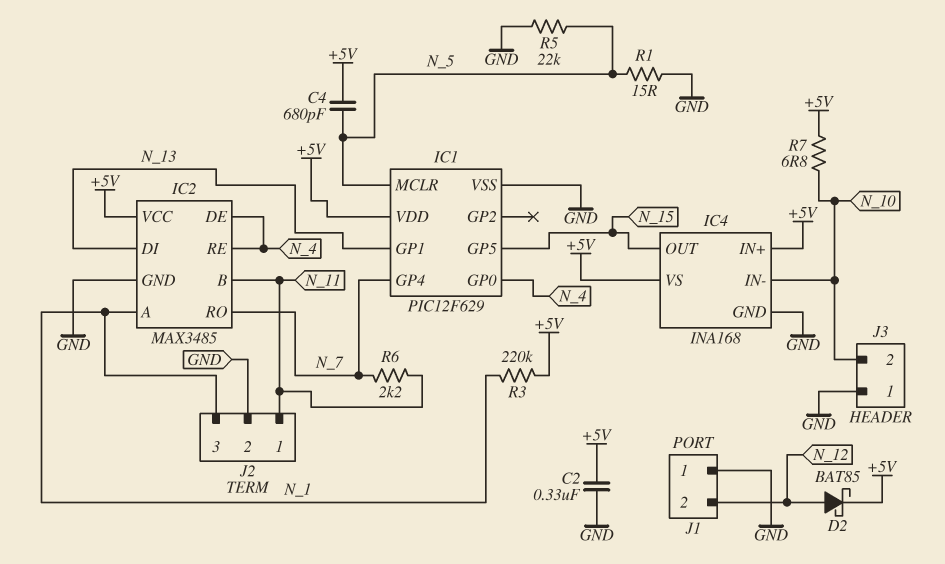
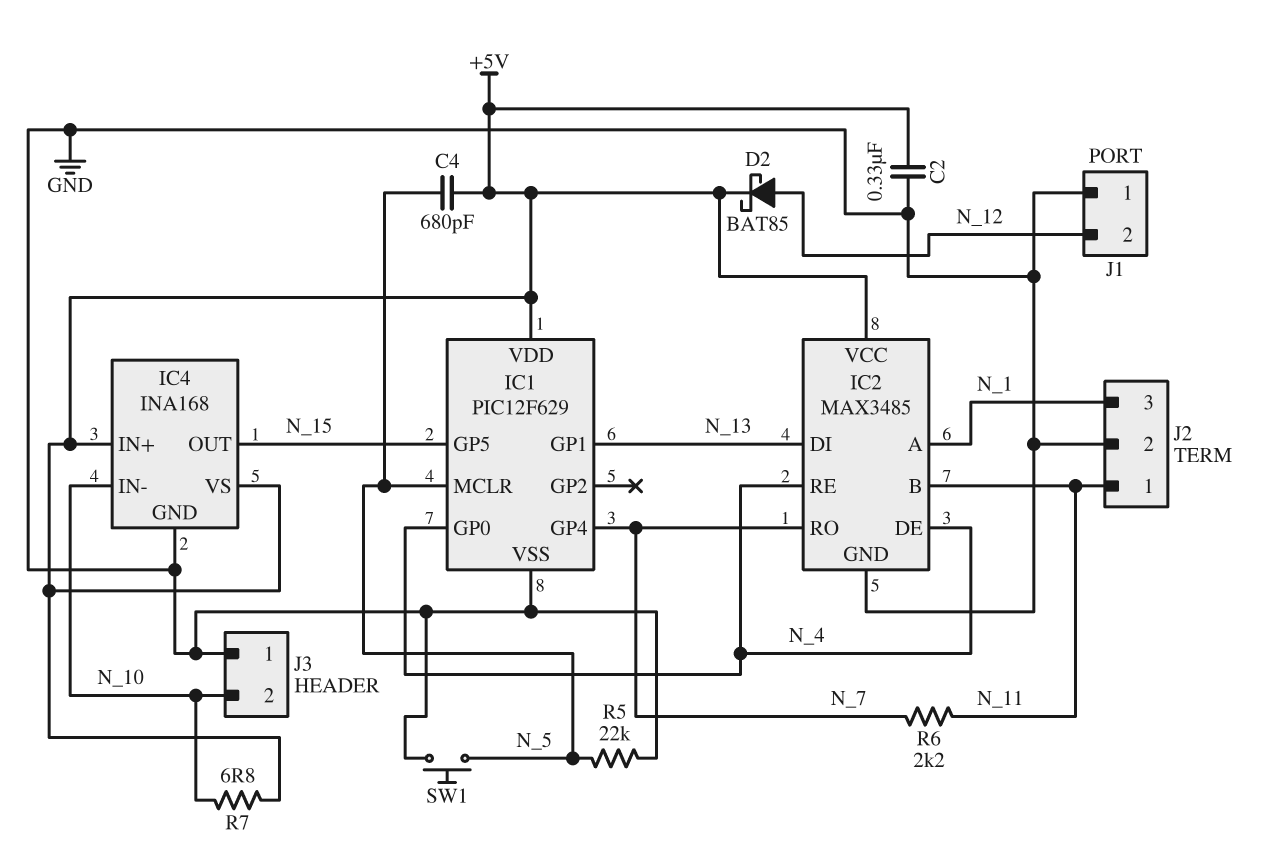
R1: 15 (GND, N_5) -> none
R3: 220k (+5V, N_1) -> none
SW1: none -> button (GND, N_5)

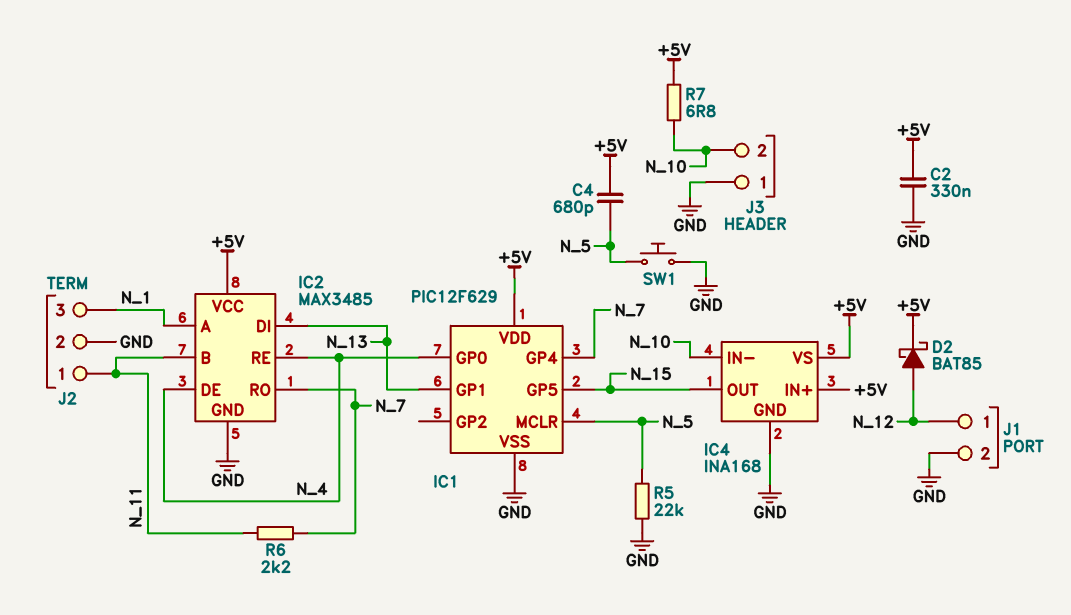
J1 pin 1: GND -> N_12
J1 pin 2: N_12 -> GND

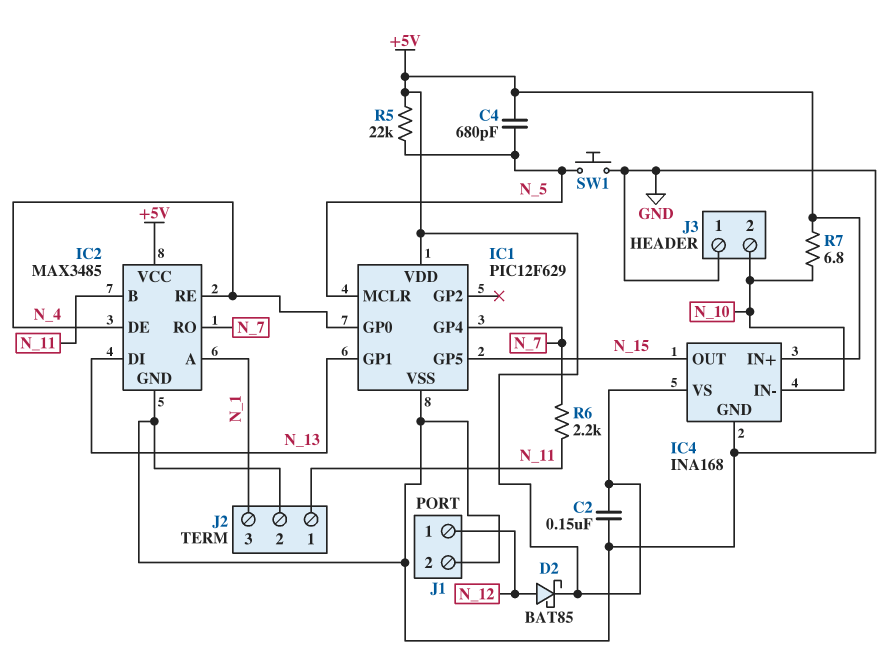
C2: 330nF (+5V, GND) -> 150nF (+5V, GND)
R5: 22k (GND, N_5) -> 22k (+5V, N_5)

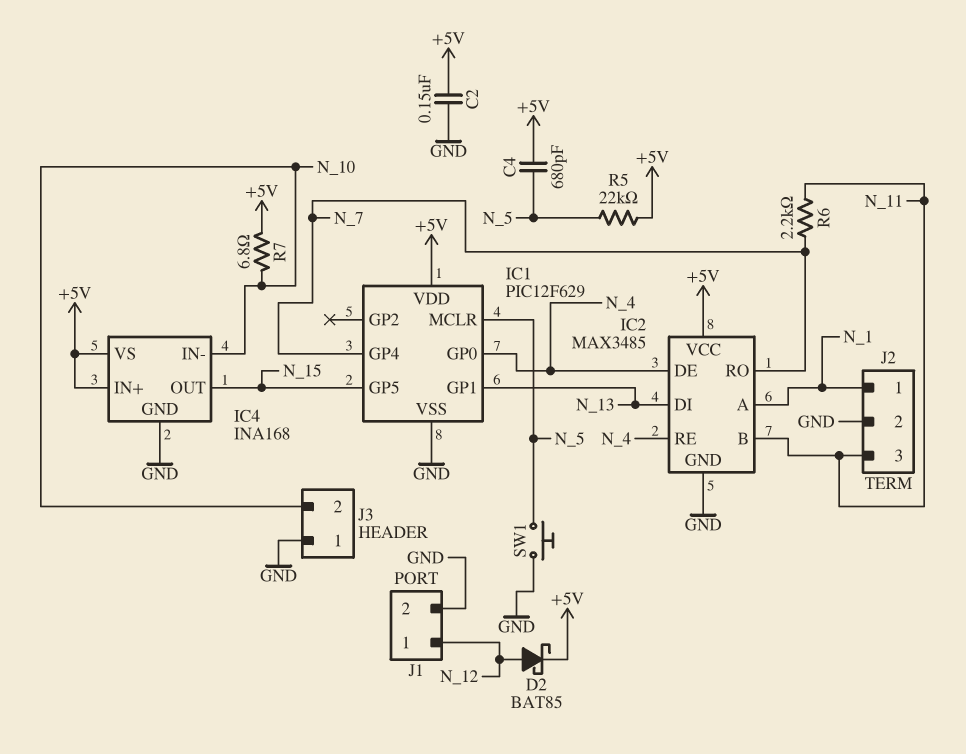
J2 pin 1: N_11 -> N_1
J2 pin 3: N_1 -> N_11

